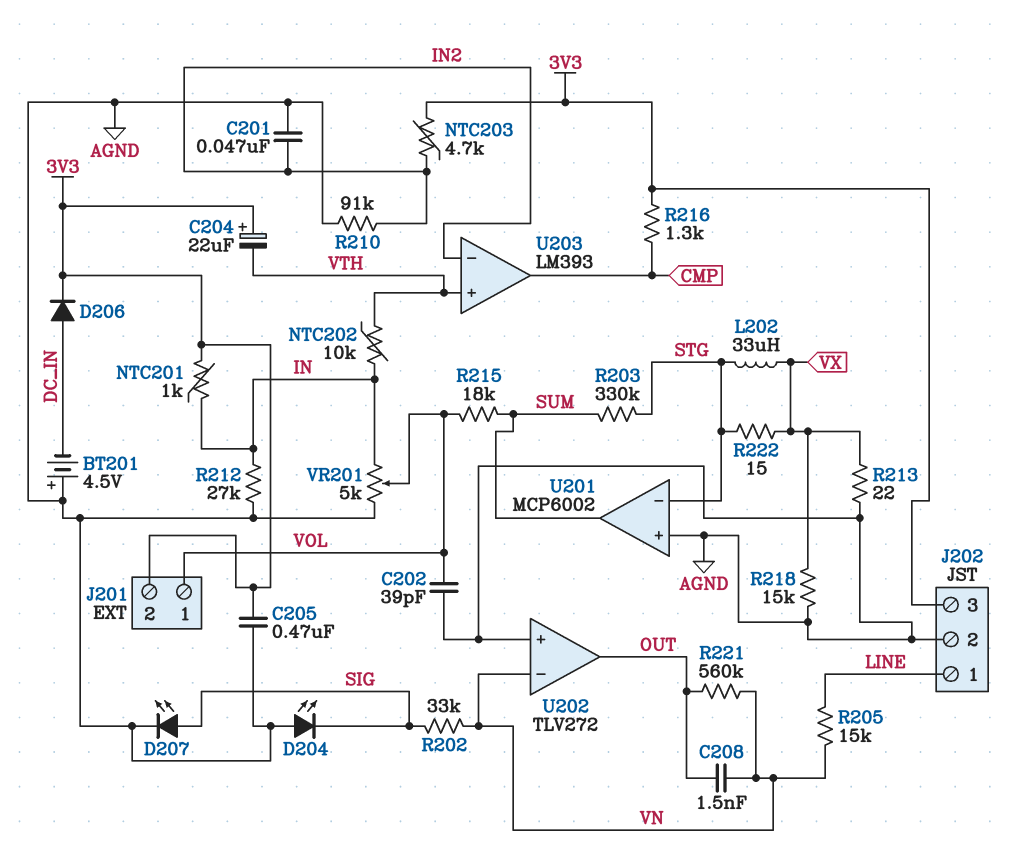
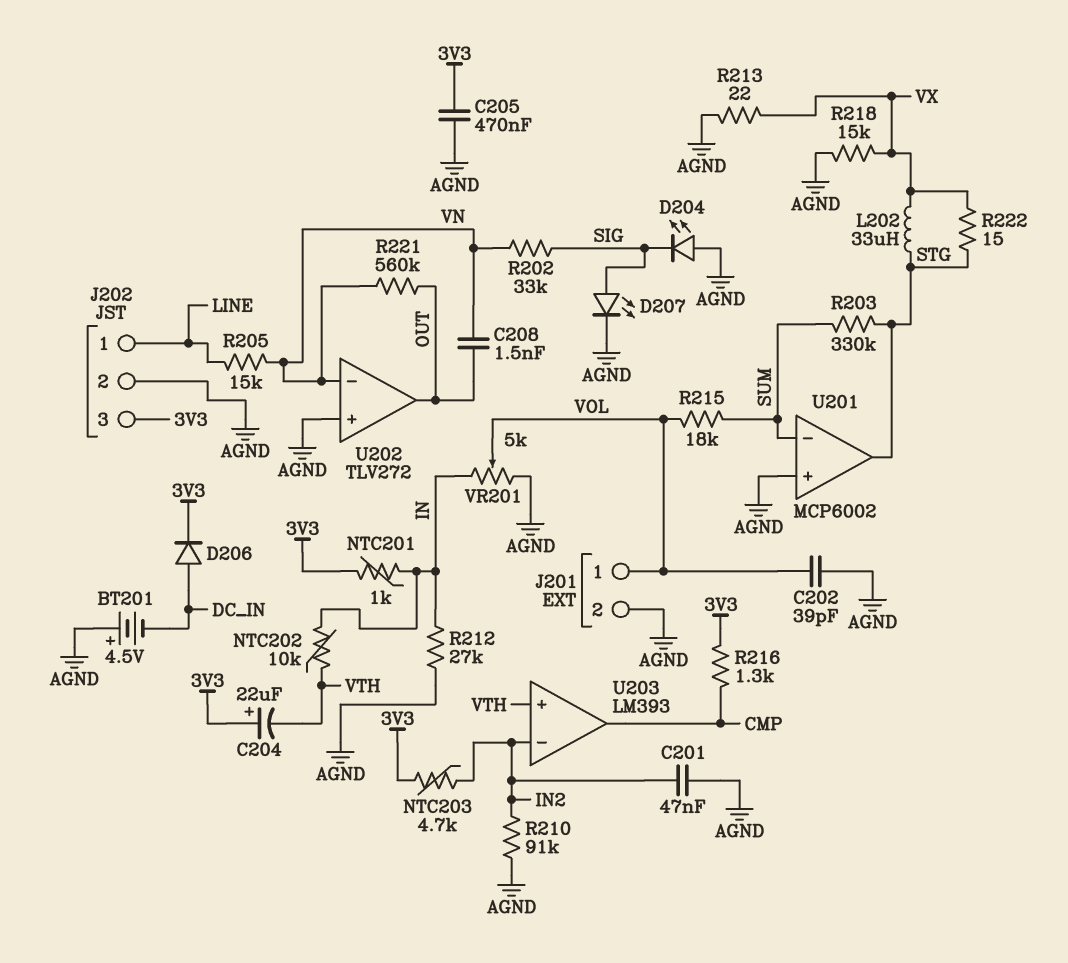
J201 pin 2: 3V3 -> AGND
U201 pin in-: STG -> SUM
U201 pin out: SUM -> STG

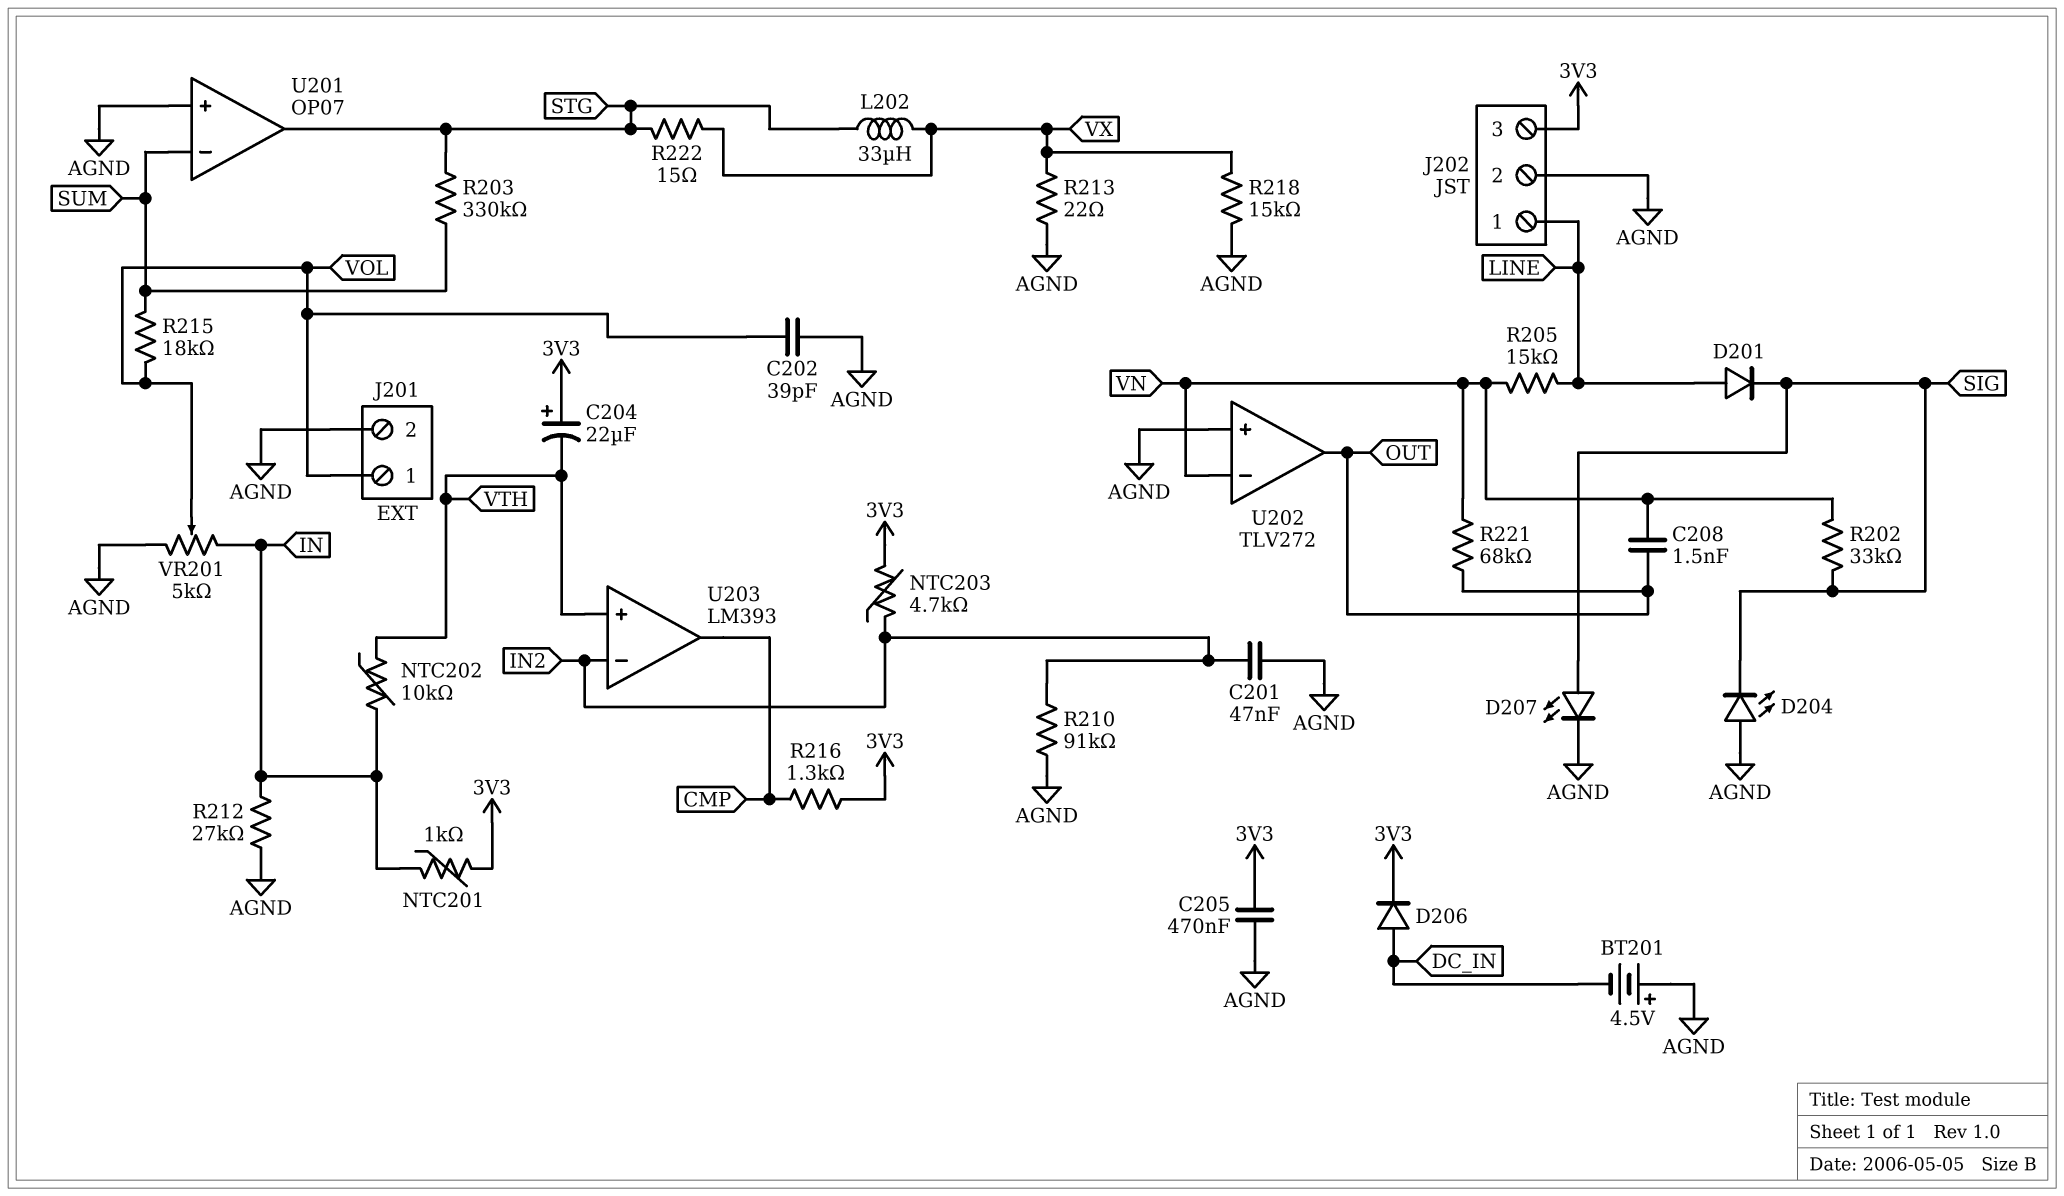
D201: none -> diode (A LINE, K SIG)
R221: 560k (OUT, VN) -> 68k (OUT, VN)
U201: MCP6002 -> OP07

